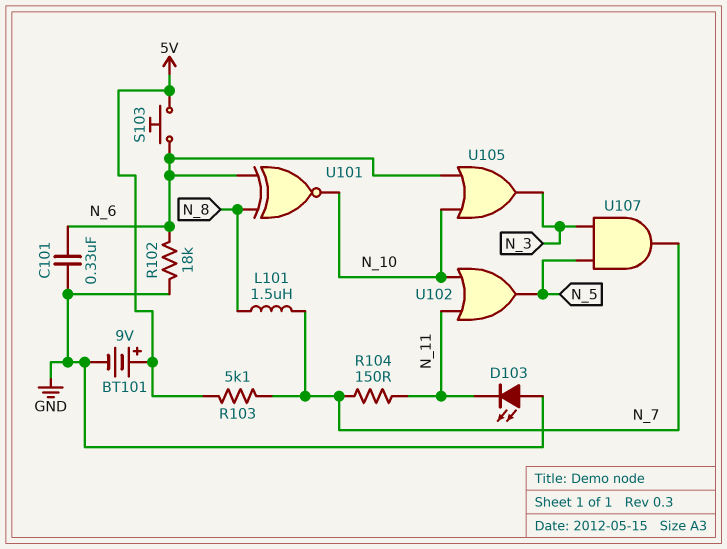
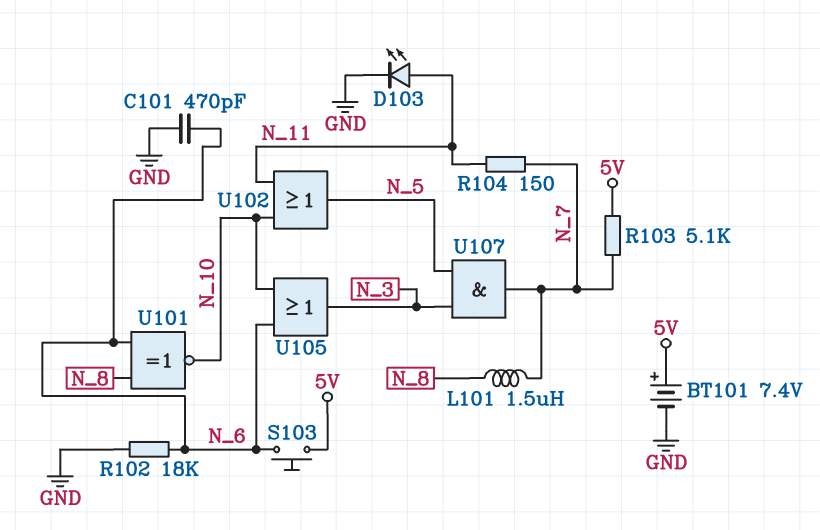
BT101: 9V (plus 5V, minus GND) -> 7.4V (plus 5V, minus GND)
C101: 330nF (GND, N_6) -> 470pF (GND, N_6)
D103: LED (A GND, K N_11) -> LED (A N_11, K GND)

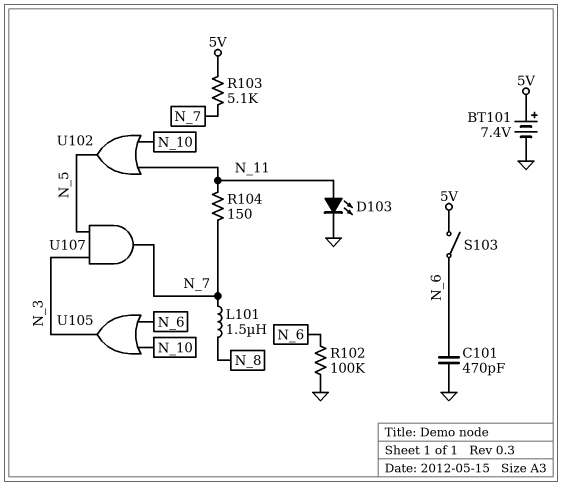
R102: 18k (GND, N_6) -> 100k (GND, N_6)
S103: button (5V, N_6) -> switch (5V, N_6)
U101: XNOR (in N_6, in N_8, out N_10) -> none

